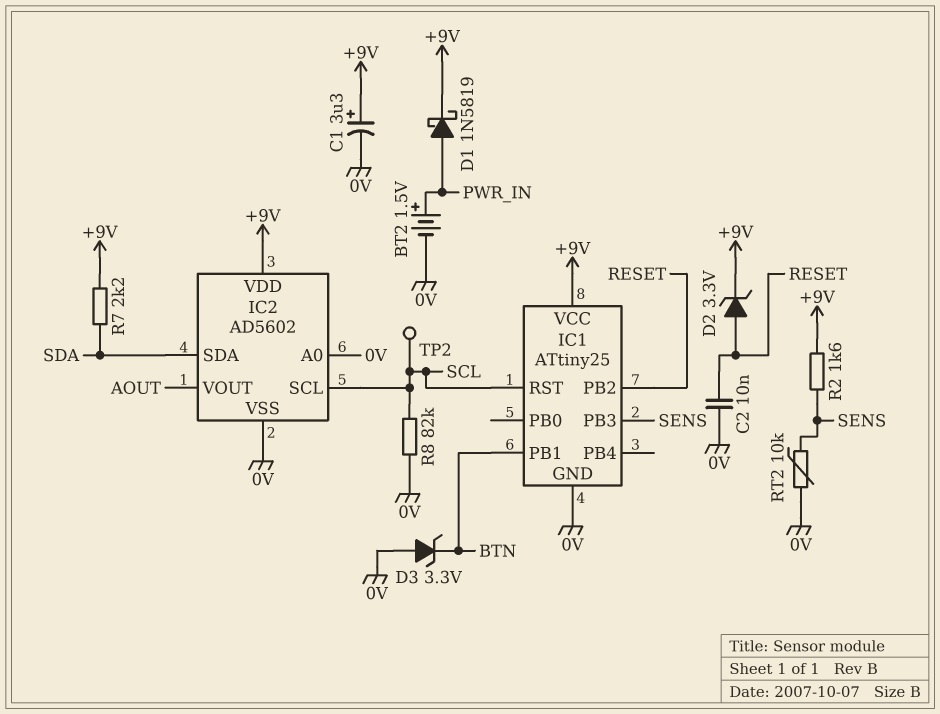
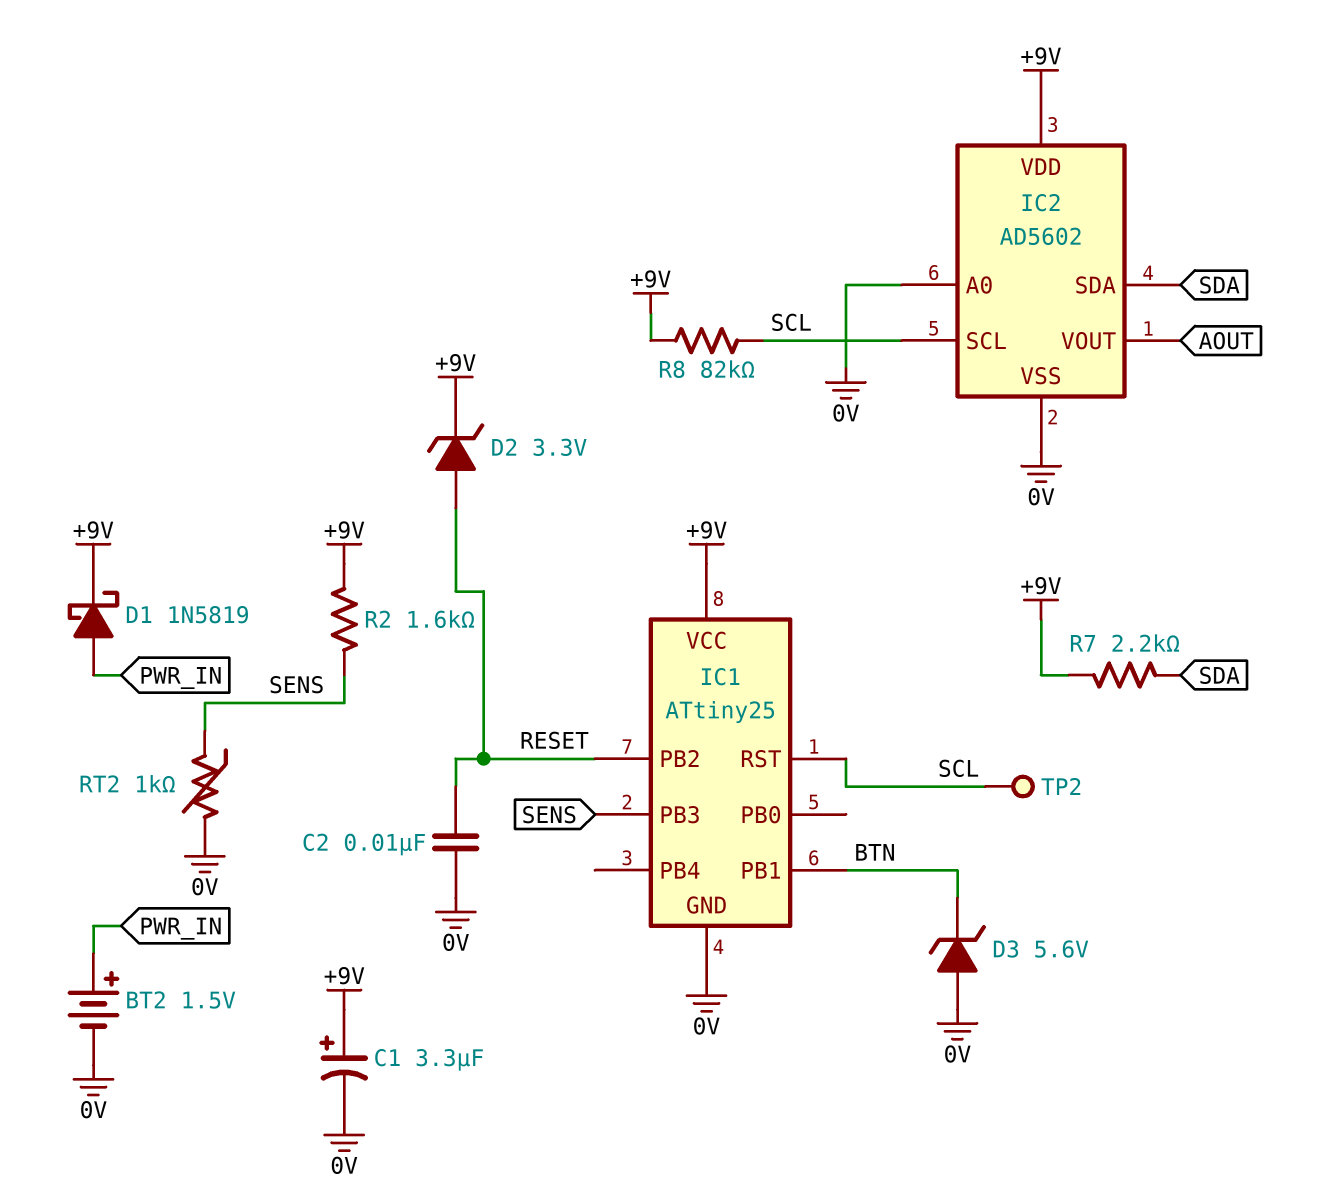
D3: zener 3.3V (A 0V, K BTN) -> zener 5.6V (A 0V, K BTN)
R8: 82k (0V, SCL) -> 82k (+9V, SCL)
RT2: 10k (0V, SENS) -> 1k (0V, SENS)

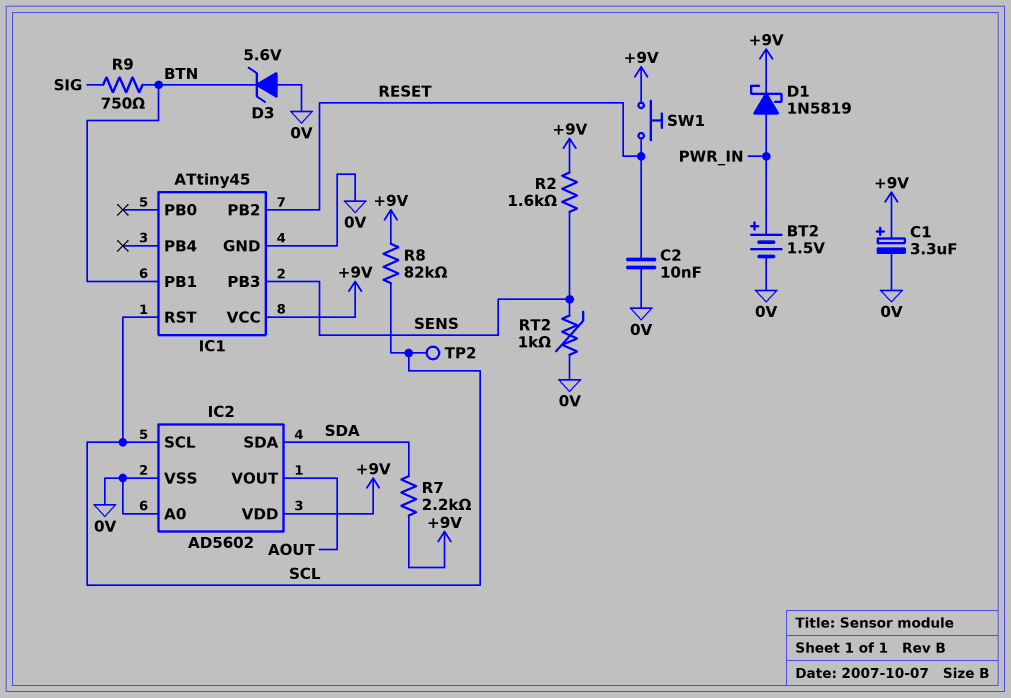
D2: zener 3.3V (A RESET, K +9V) -> none
IC1: ATtiny25 -> ATtiny45
R9: none -> 750 (BTN, SIG)
SW1: none -> button (+9V, RESET)

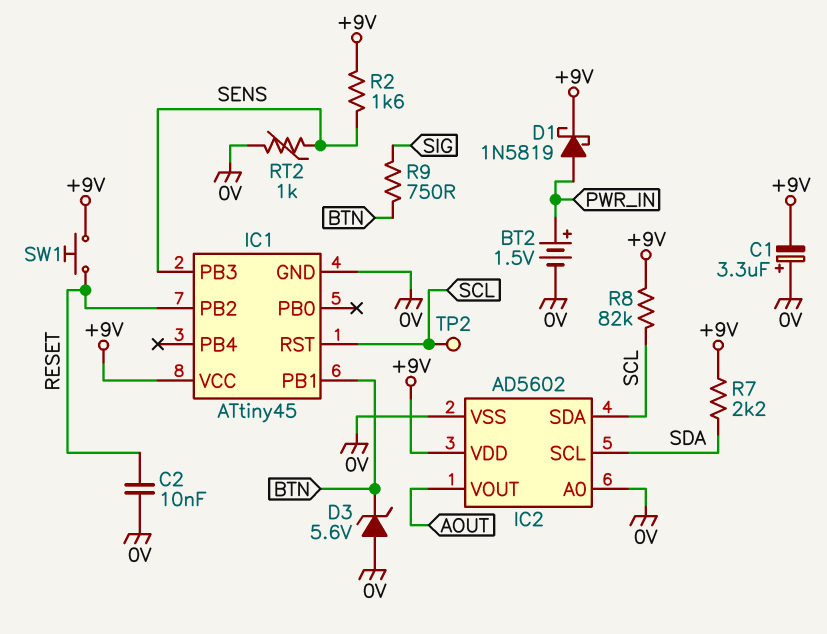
C1: 3.3uF (plus +9V, minus 0V) -> 3.3uF (plus 0V, minus +9V)
IC2 pin SCL: SCL -> SDA
IC2 pin SDA: SDA -> SCL

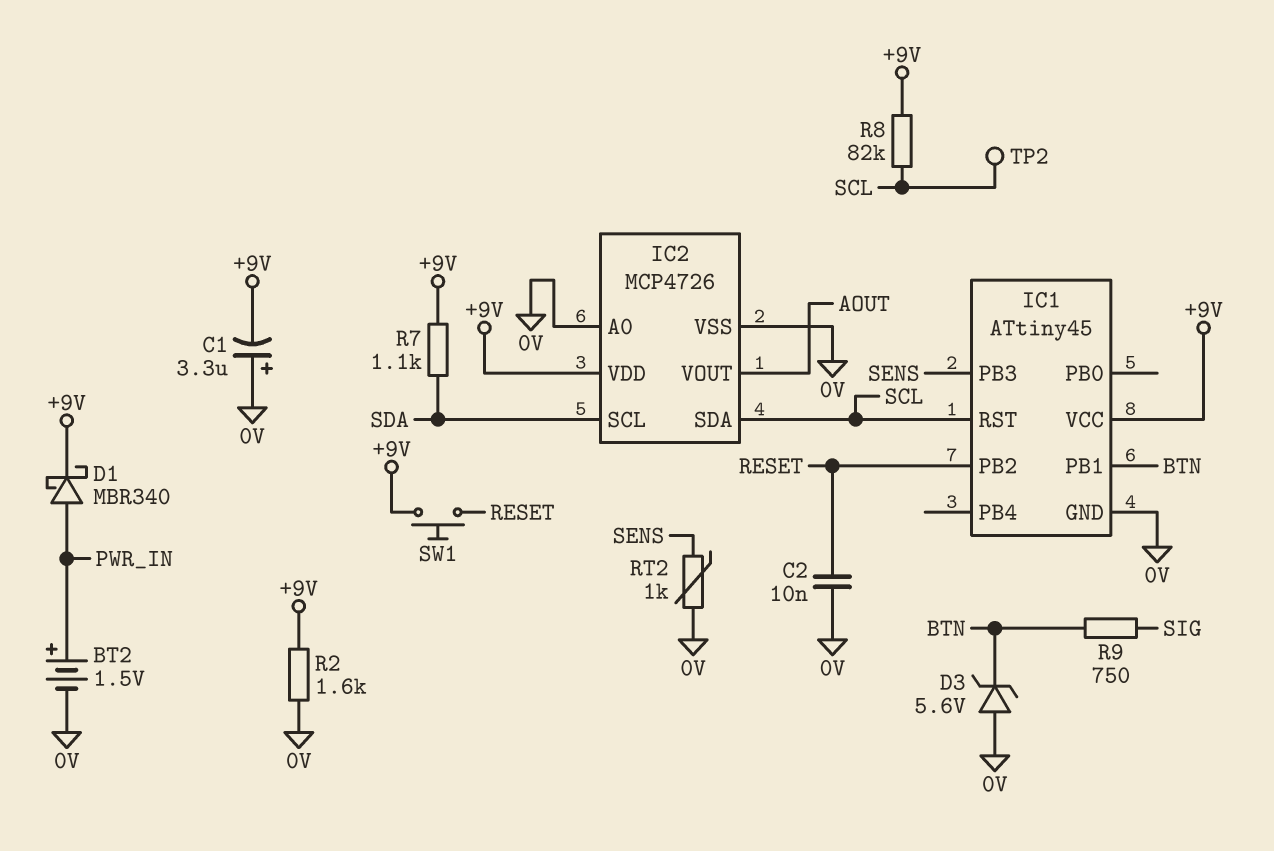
D1: schottky 1N5819 (A PWR_IN, K +9V) -> schottky MBR340 (A PWR_IN, K +9V)
IC2: AD5602 -> MCP4726
R2: 1.6k (+9V, SENS) -> 1.6k (+9V, 0V)
R7: 2.2k (+9V, SDA) -> 1.1k (+9V, SDA)

